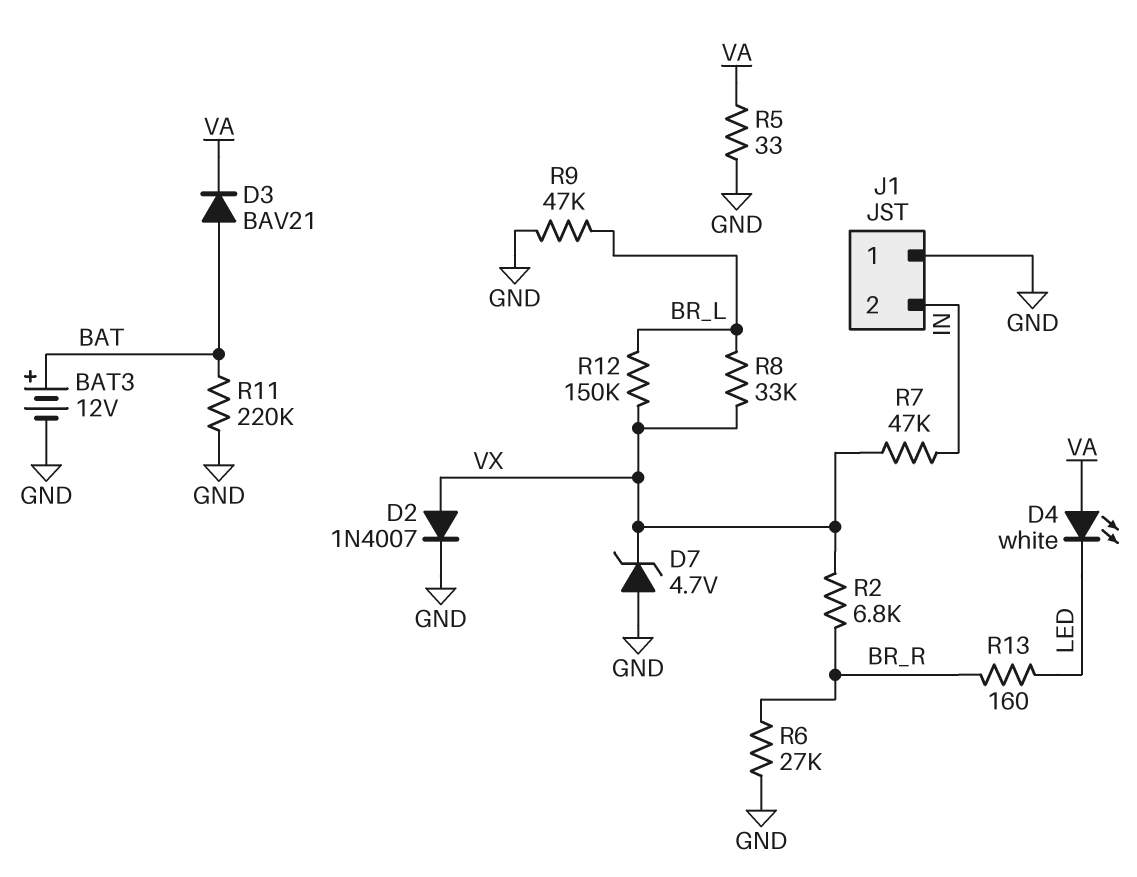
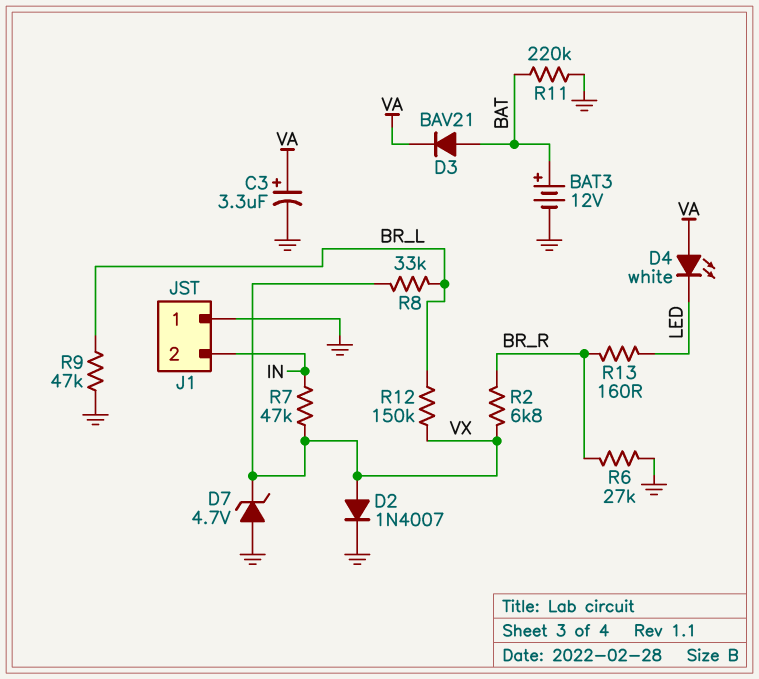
C3: none -> 3.3uF (plus VA, minus GND)
R5: 33 (GND, VA) -> none

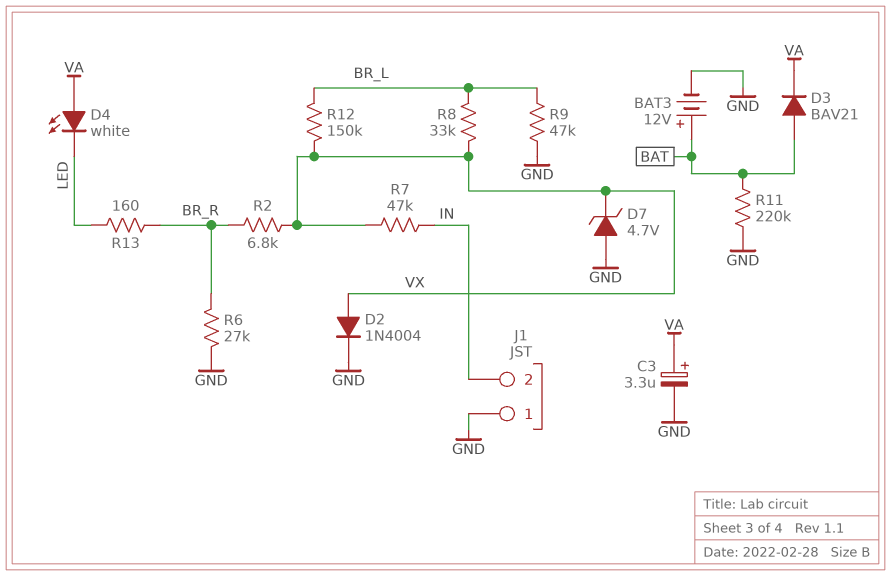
D2: diode 1N4007 (A VX, K GND) -> diode 1N4004 (A VX, K GND)

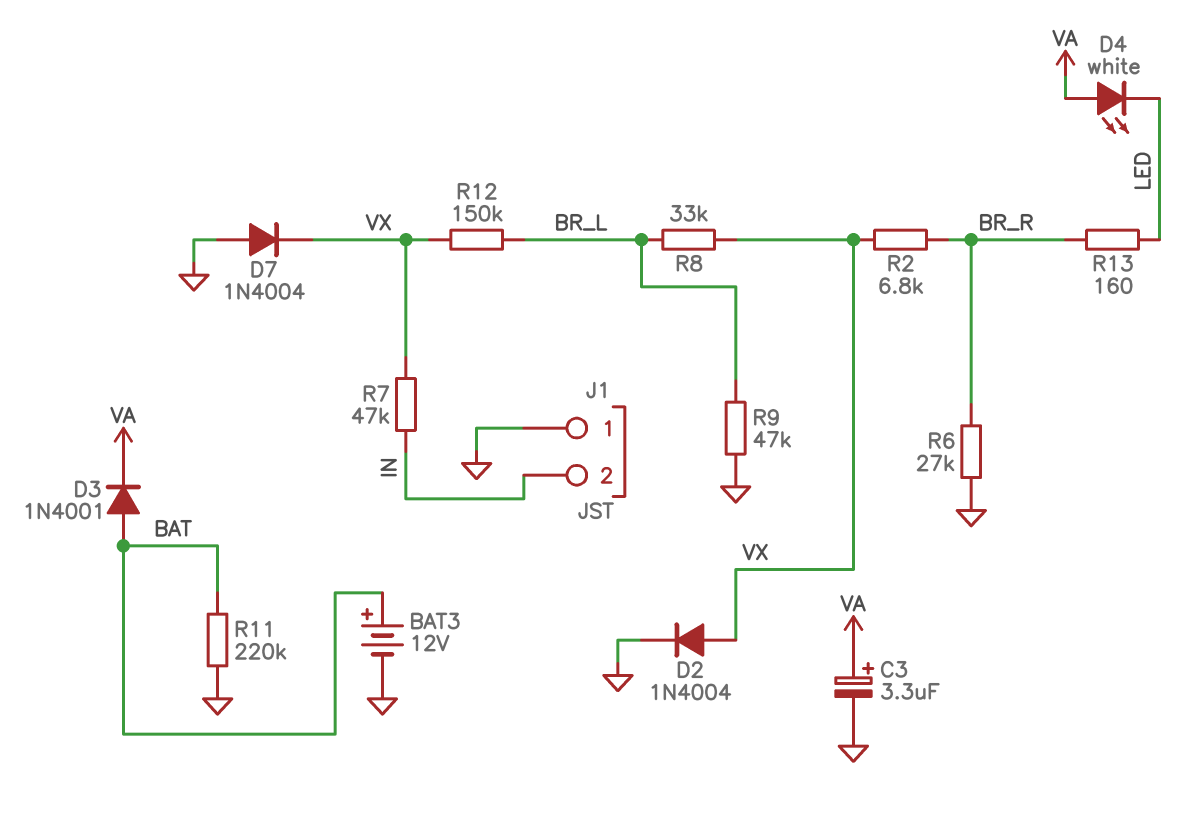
D3: diode BAV21 (A BAT, K VA) -> diode 1N4001 (A BAT, K VA)
D7: zener 4.7V (A GND, K VX) -> diode 1N4004 (A GND, K VX)

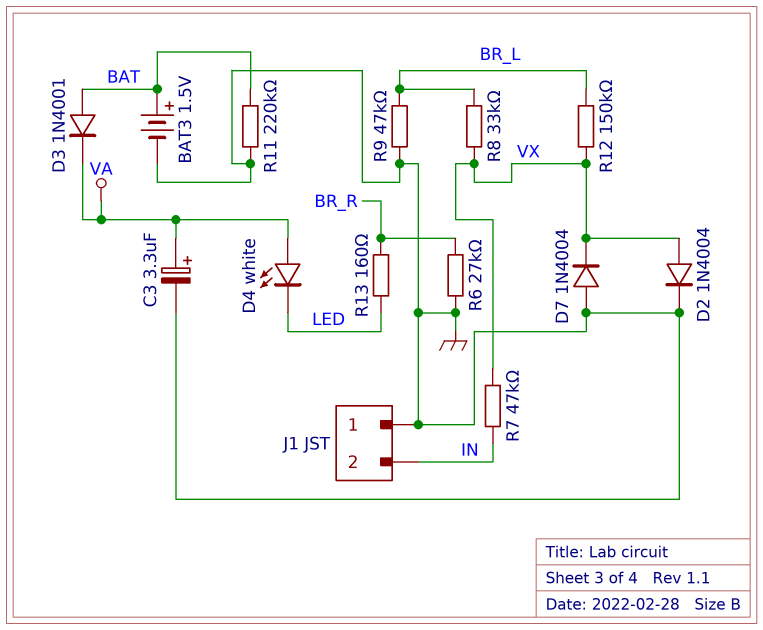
BAT3: 12V (plus BAT, minus GND) -> 1.5V (plus BAT, minus GND)
R2: 6.8k (BR_R, VX) -> none

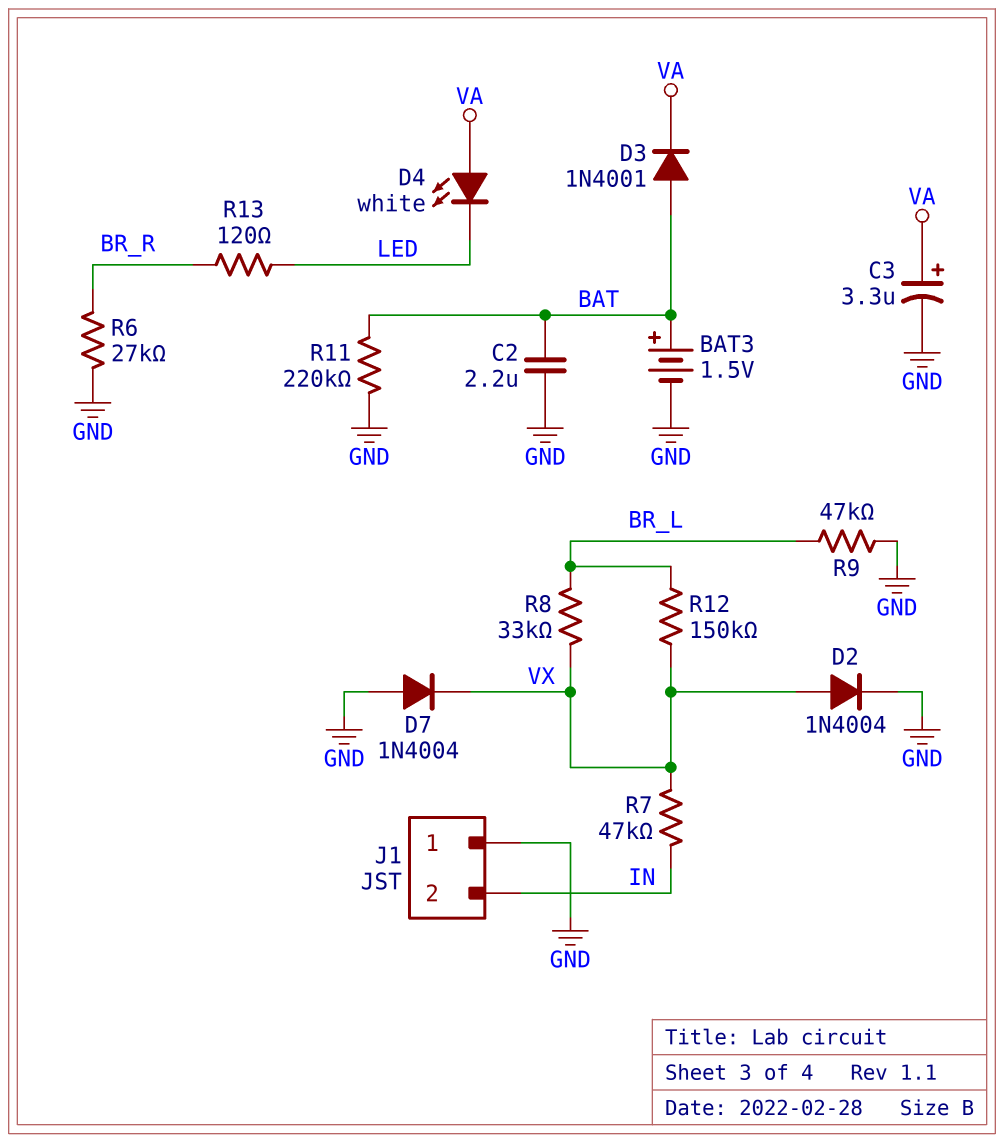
C2: none -> 2.2uF (BAT, GND)
R13: 160 (BR_R, LED) -> 120 (BR_R, LED)

